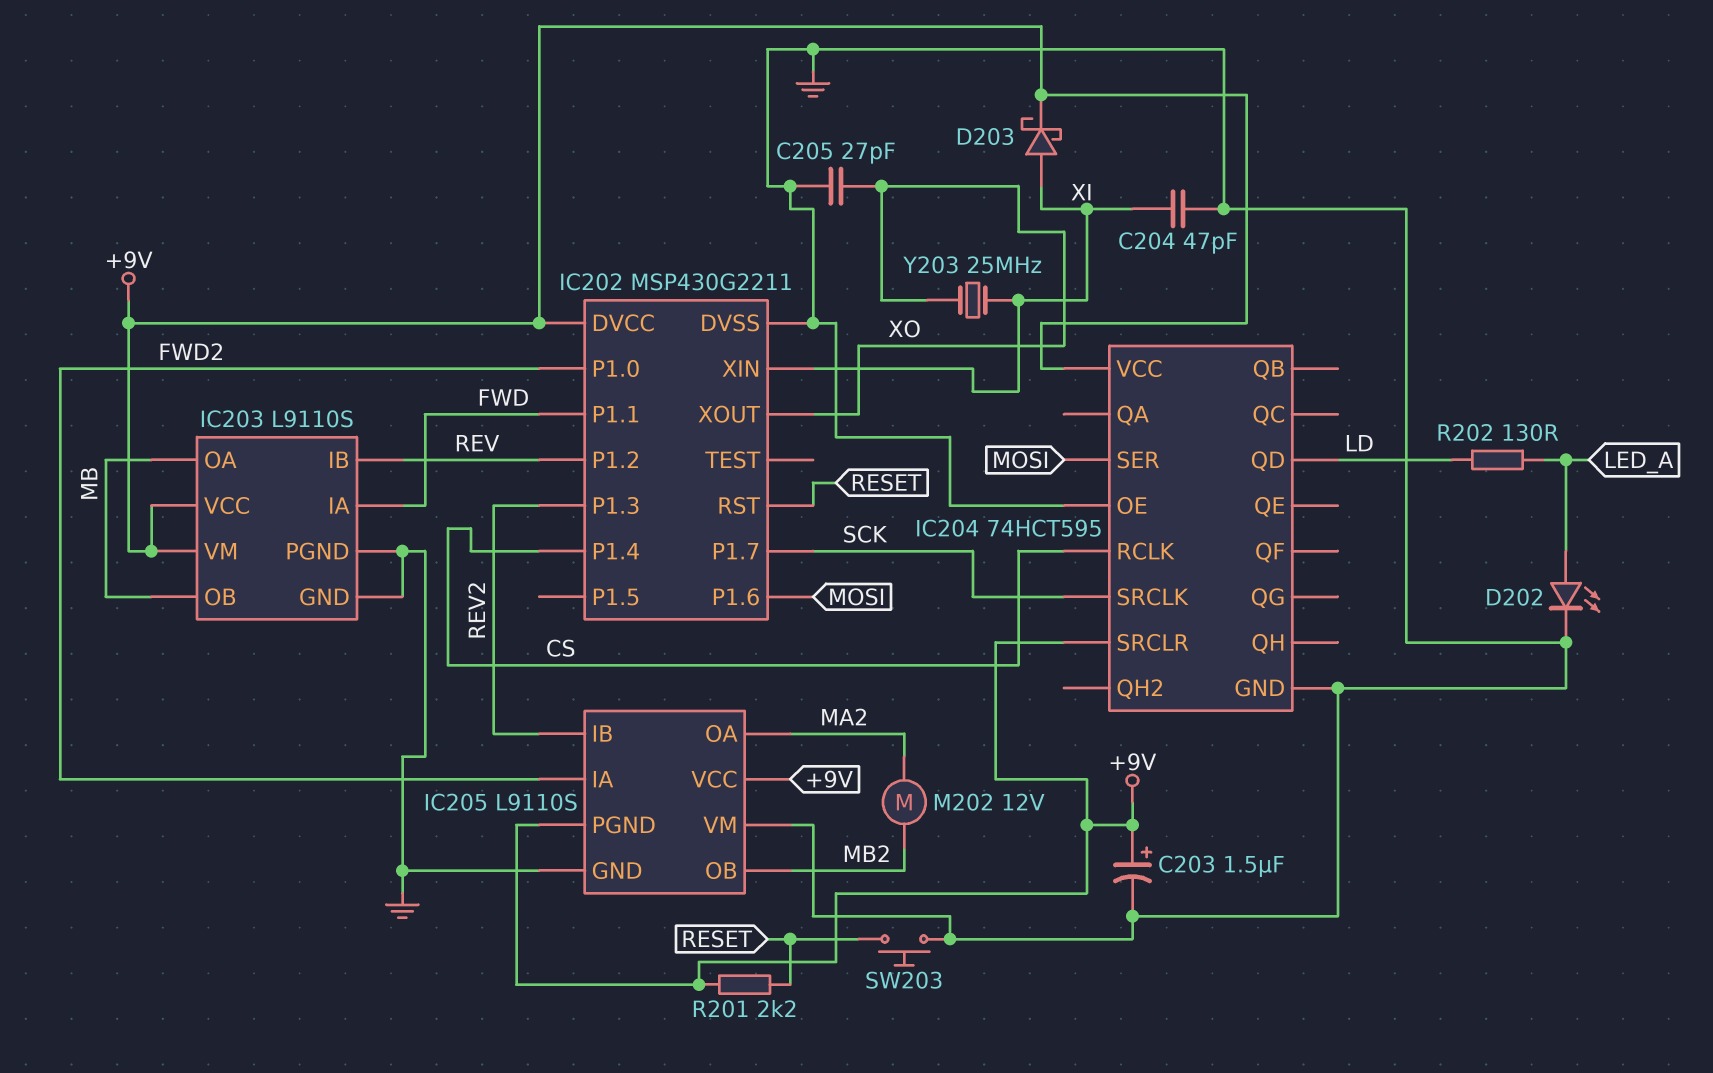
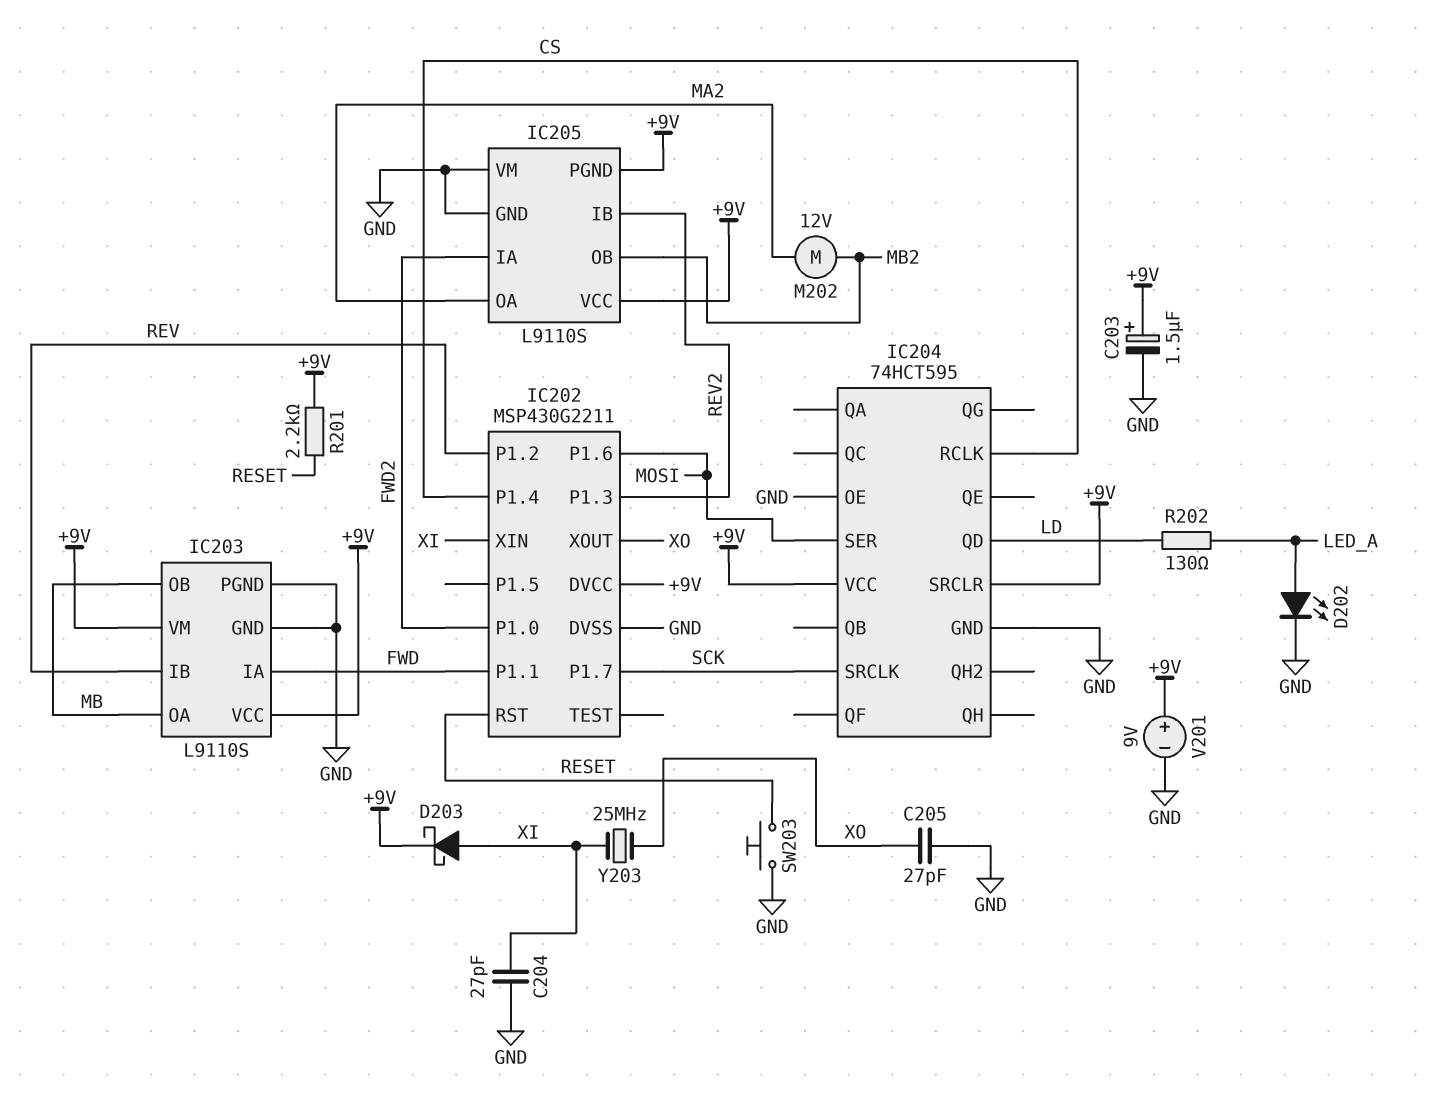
C204: 47pF (GND, XI) -> 27pF (GND, XI)
V201: none -> 9V (plus +9V, minus GND)

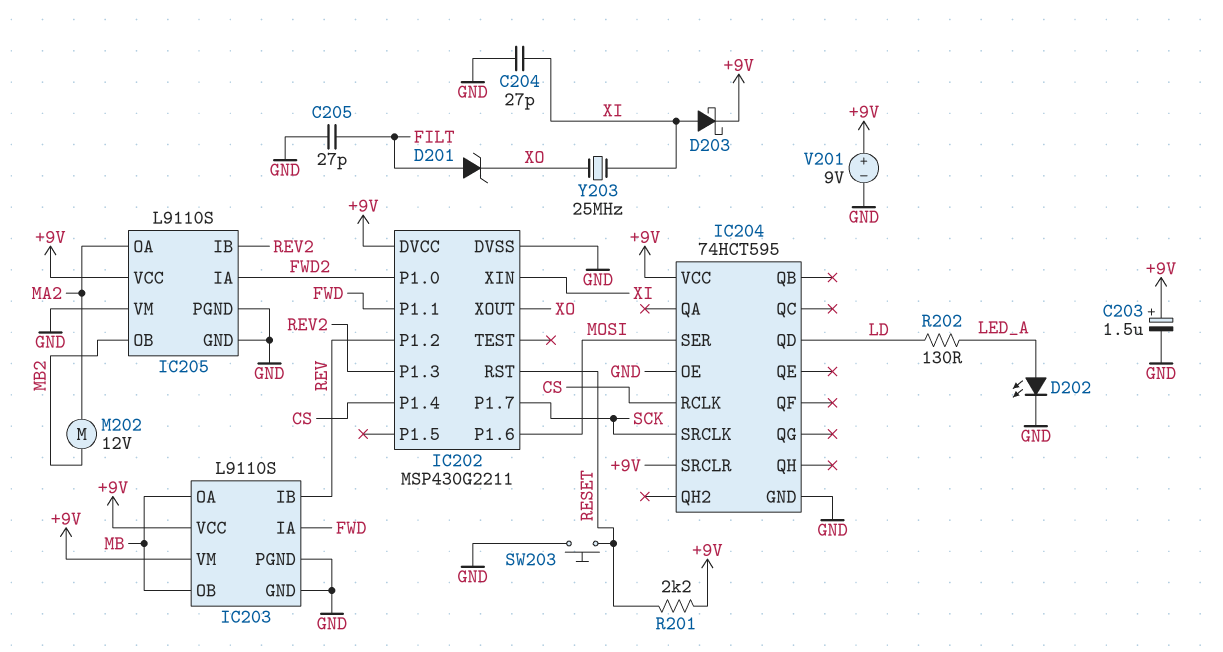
C205: 27pF (GND, XO) -> 27pF (FILT, GND)
D201: none -> zener (A FILT, K XO)
IC205 pin PGND: +9V -> GND

